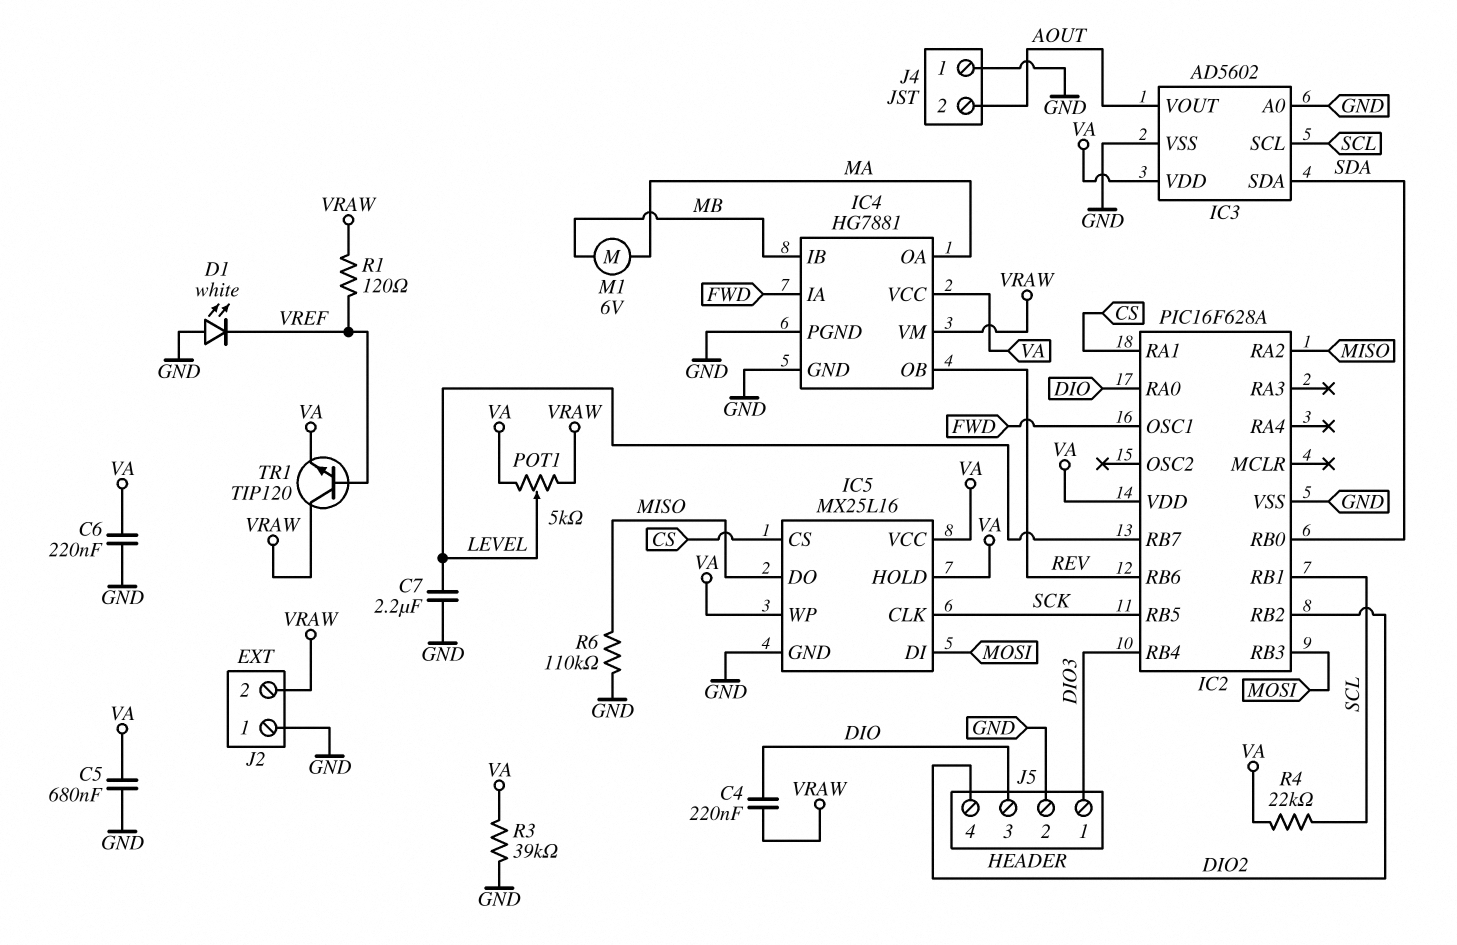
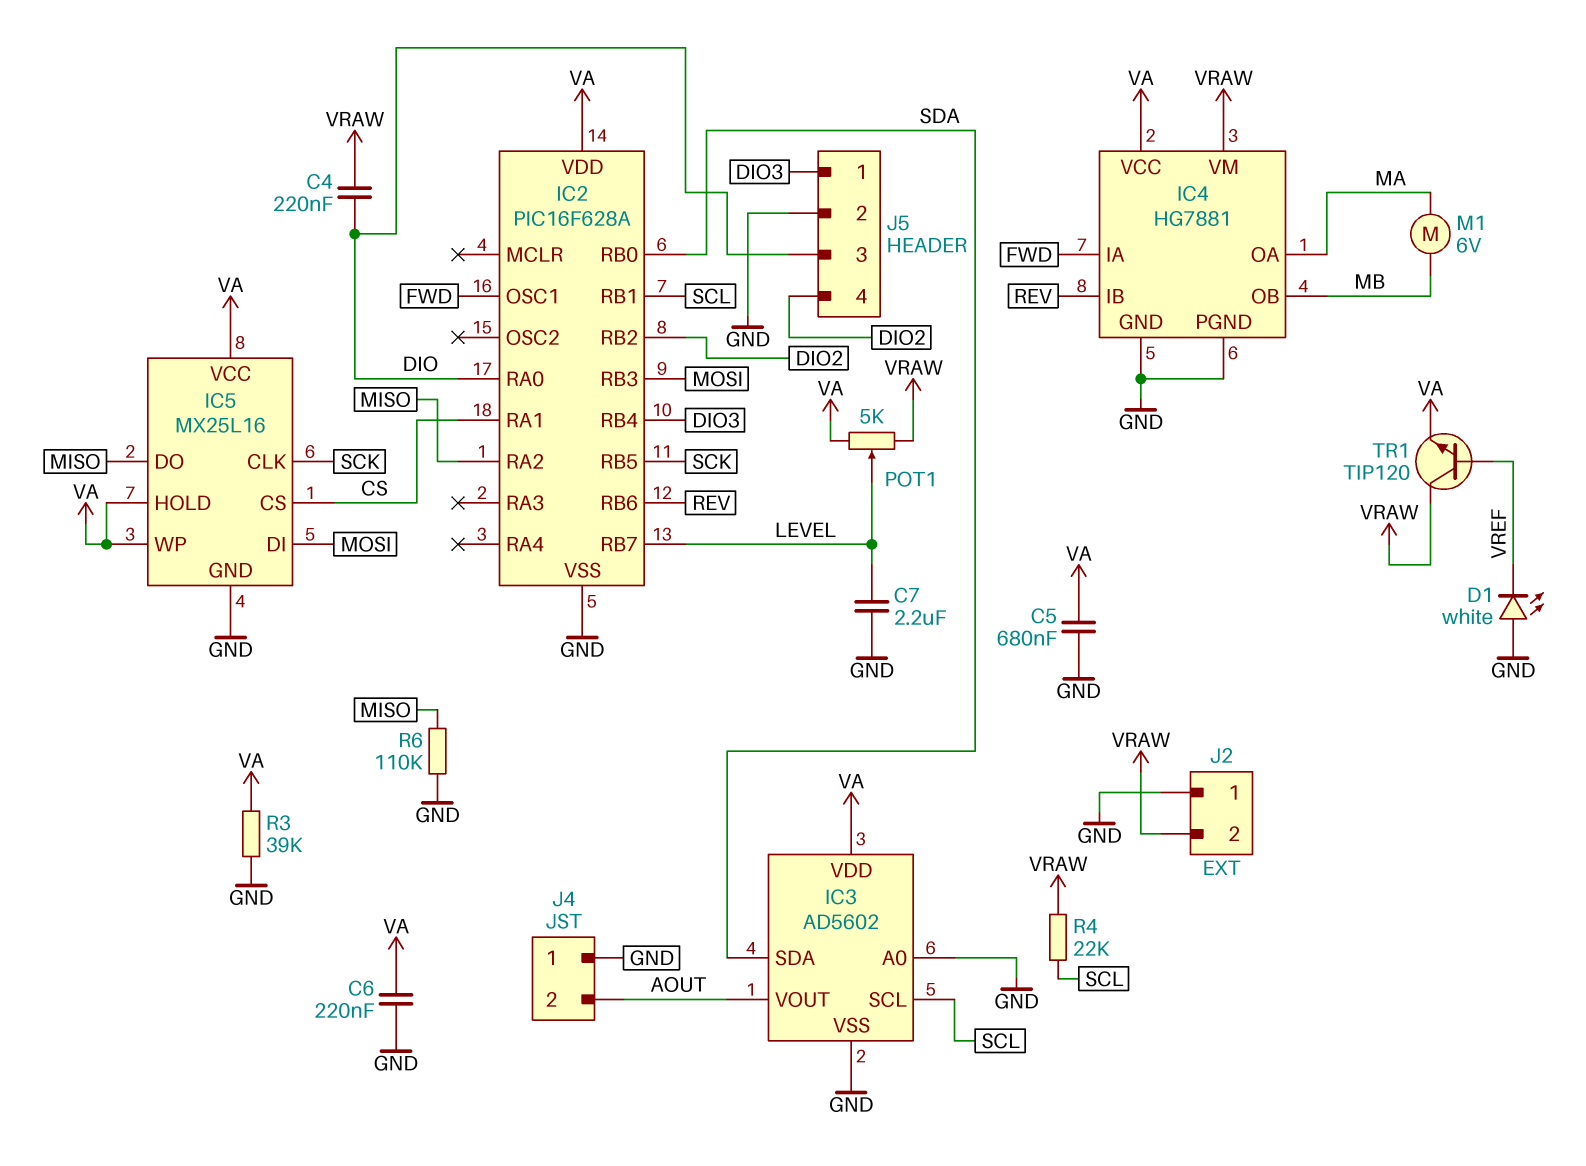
IC4 pin IB: MB -> REV
IC4 pin OB: REV -> MB
R1: 120 (VRAW, VREF) -> none
R4: 22k (SCL, VA) -> 22k (SCL, VRAW)

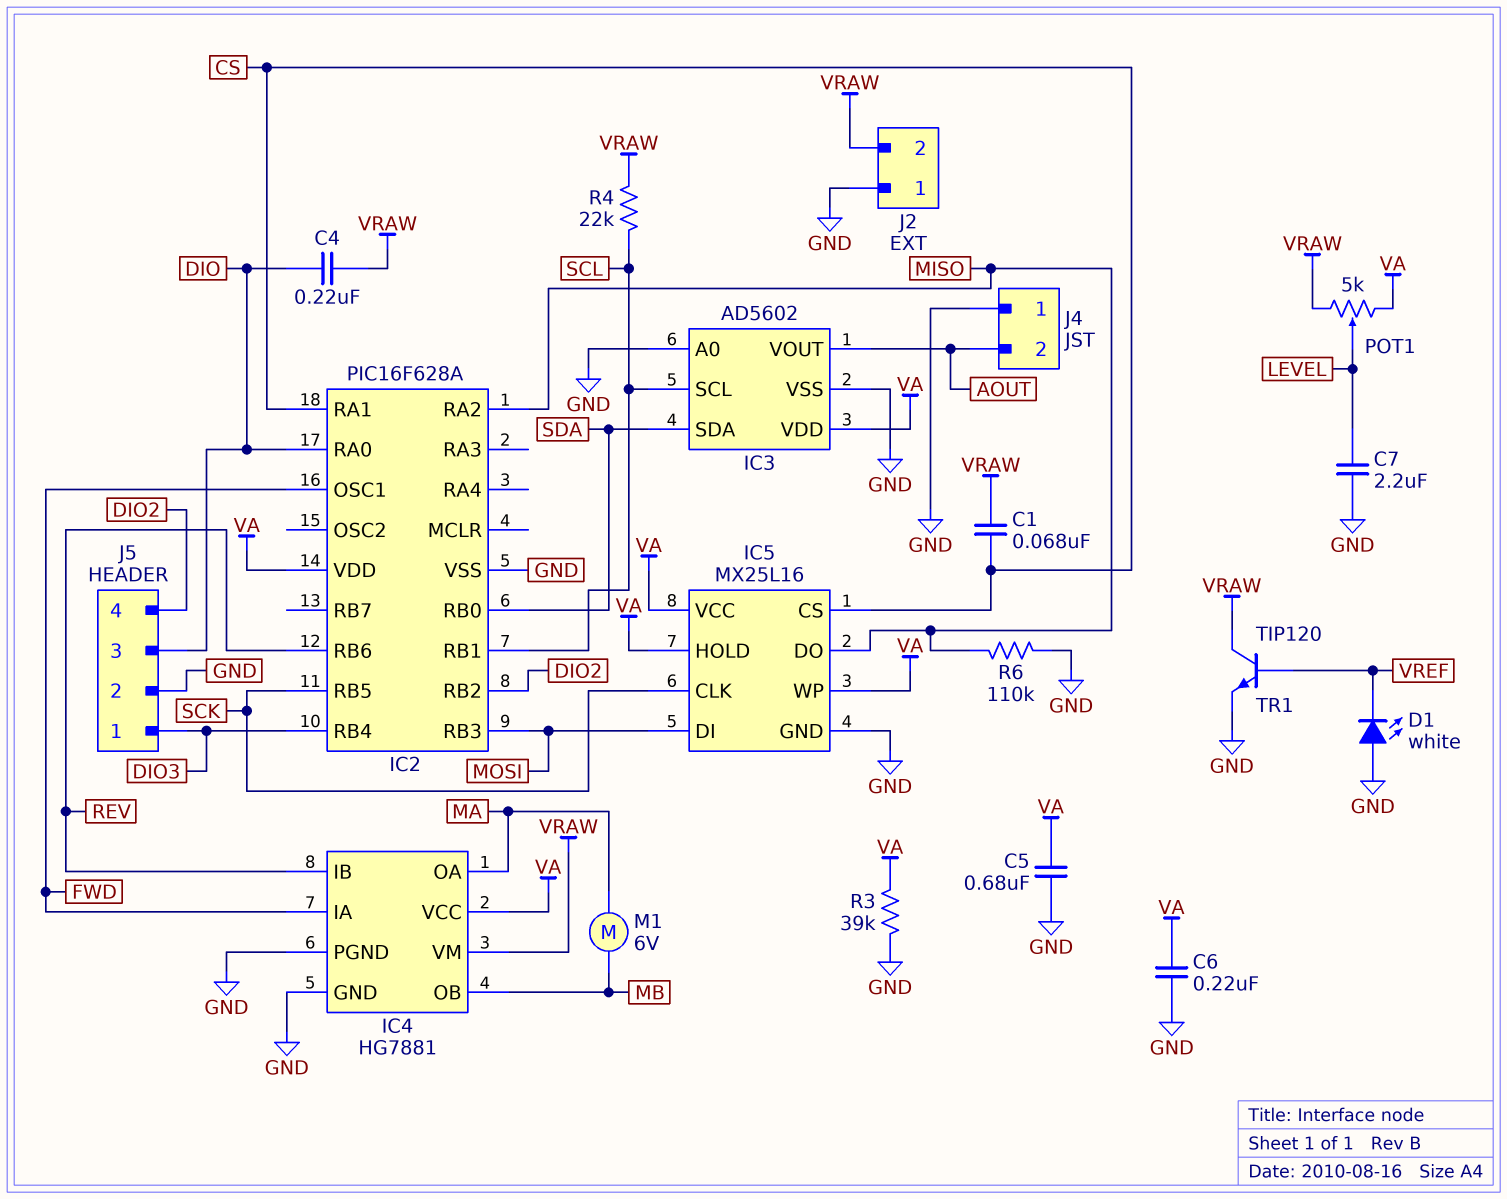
C1: none -> 68nF (CS, VRAW)
IC2 pin RB7: LEVEL -> none
TR1: NPN TIP120 (B VREF, C VRAW, E VA) -> NPN TIP120 (B VREF, C VRAW, E GND)

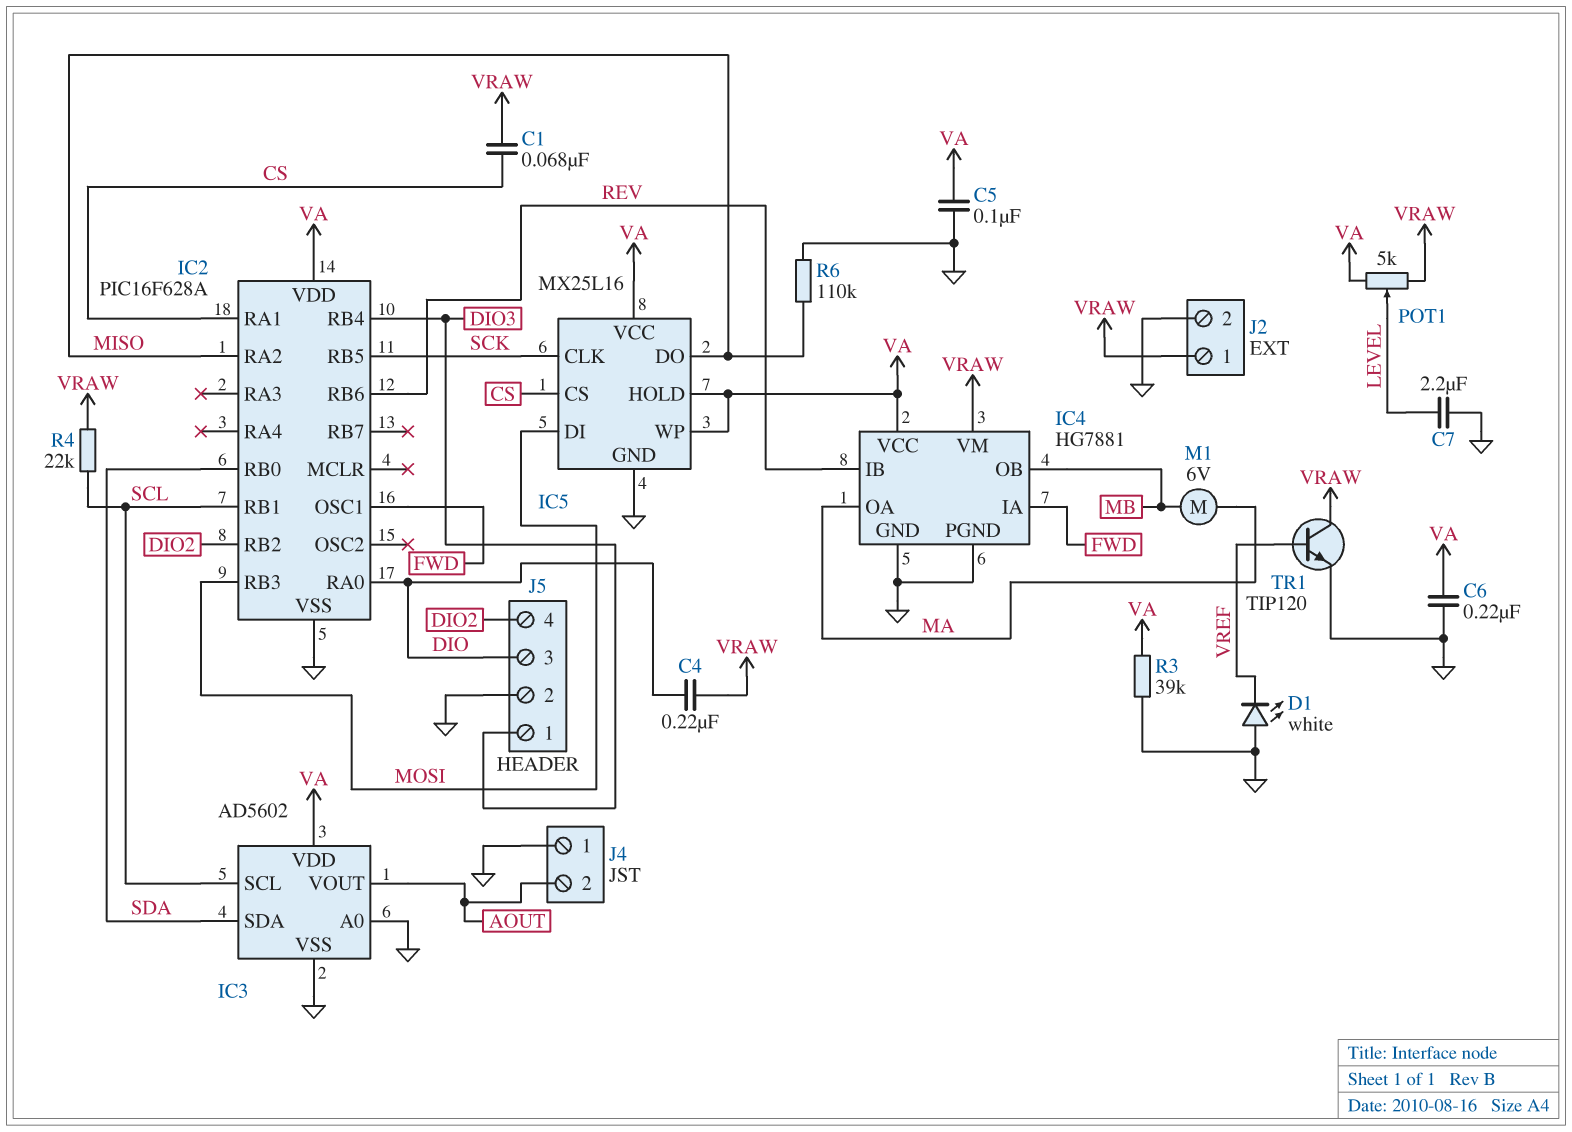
C5: 680nF (GND, VA) -> 100nF (GND, VA)
J2 pin 1: GND -> VRAW
J2 pin 2: VRAW -> GND

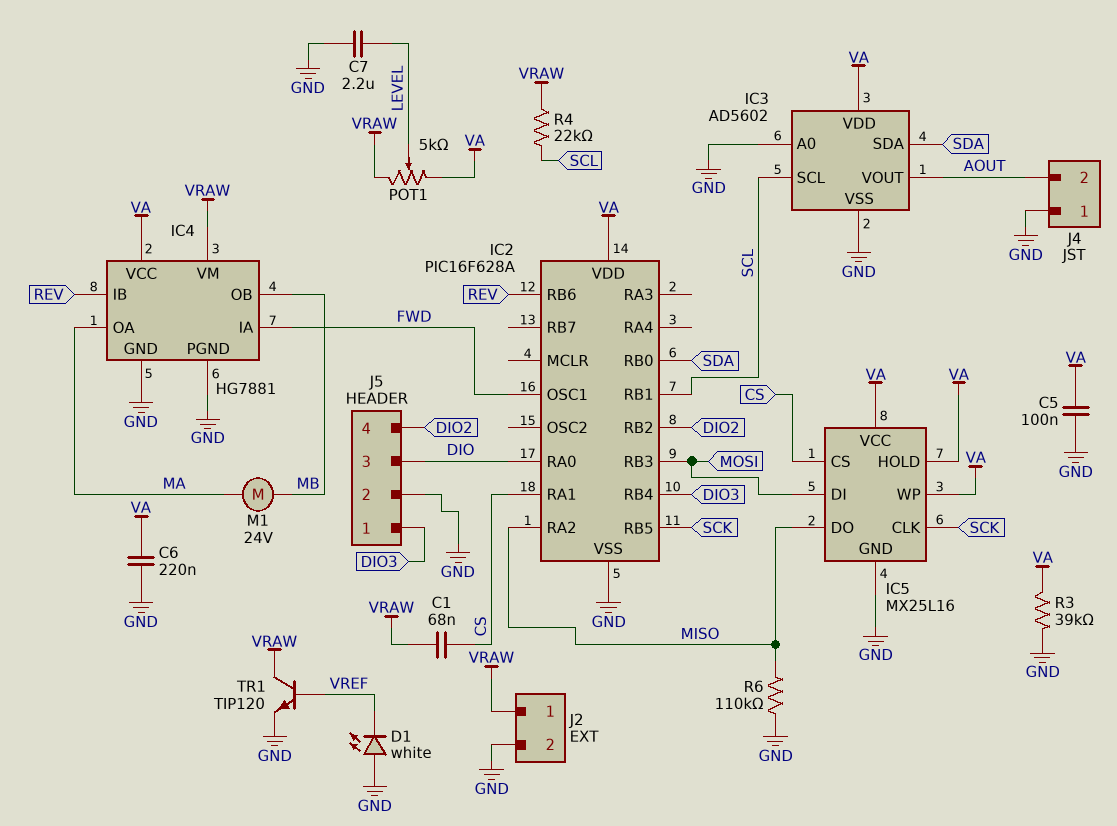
C4: 220nF (DIO, VRAW) -> none
M1: motor 6V (MA, MB) -> motor 24V (MA, MB)

